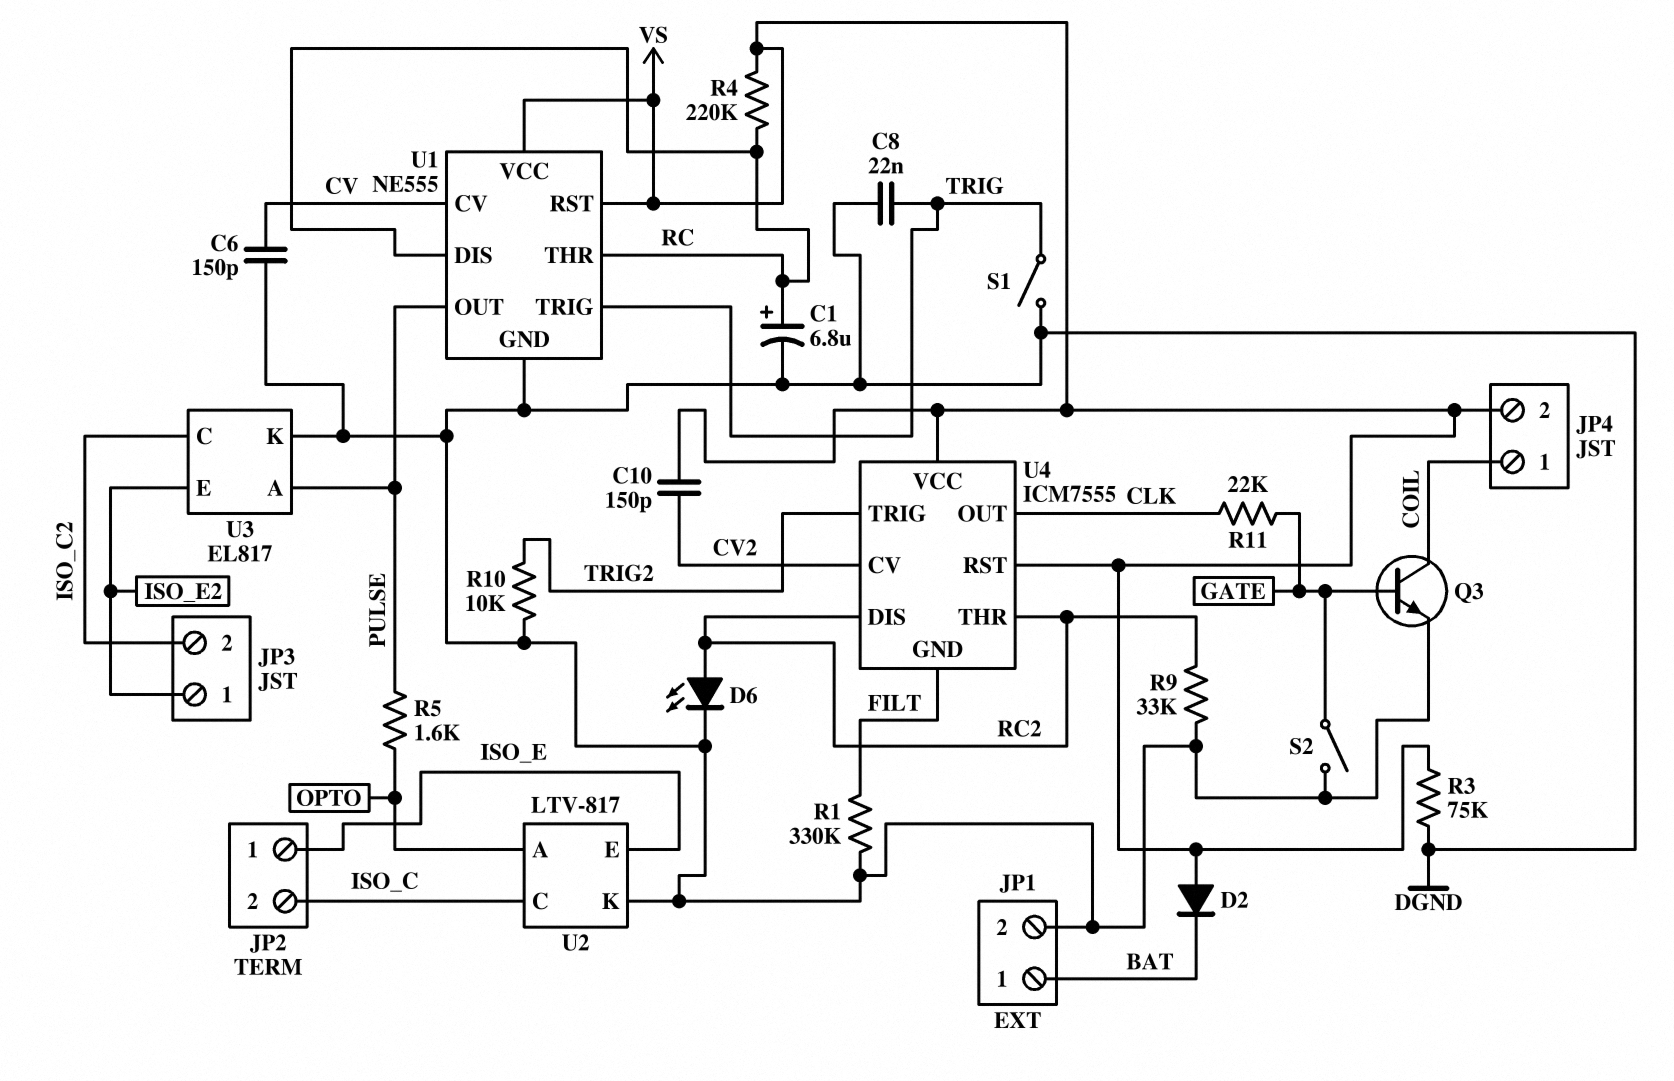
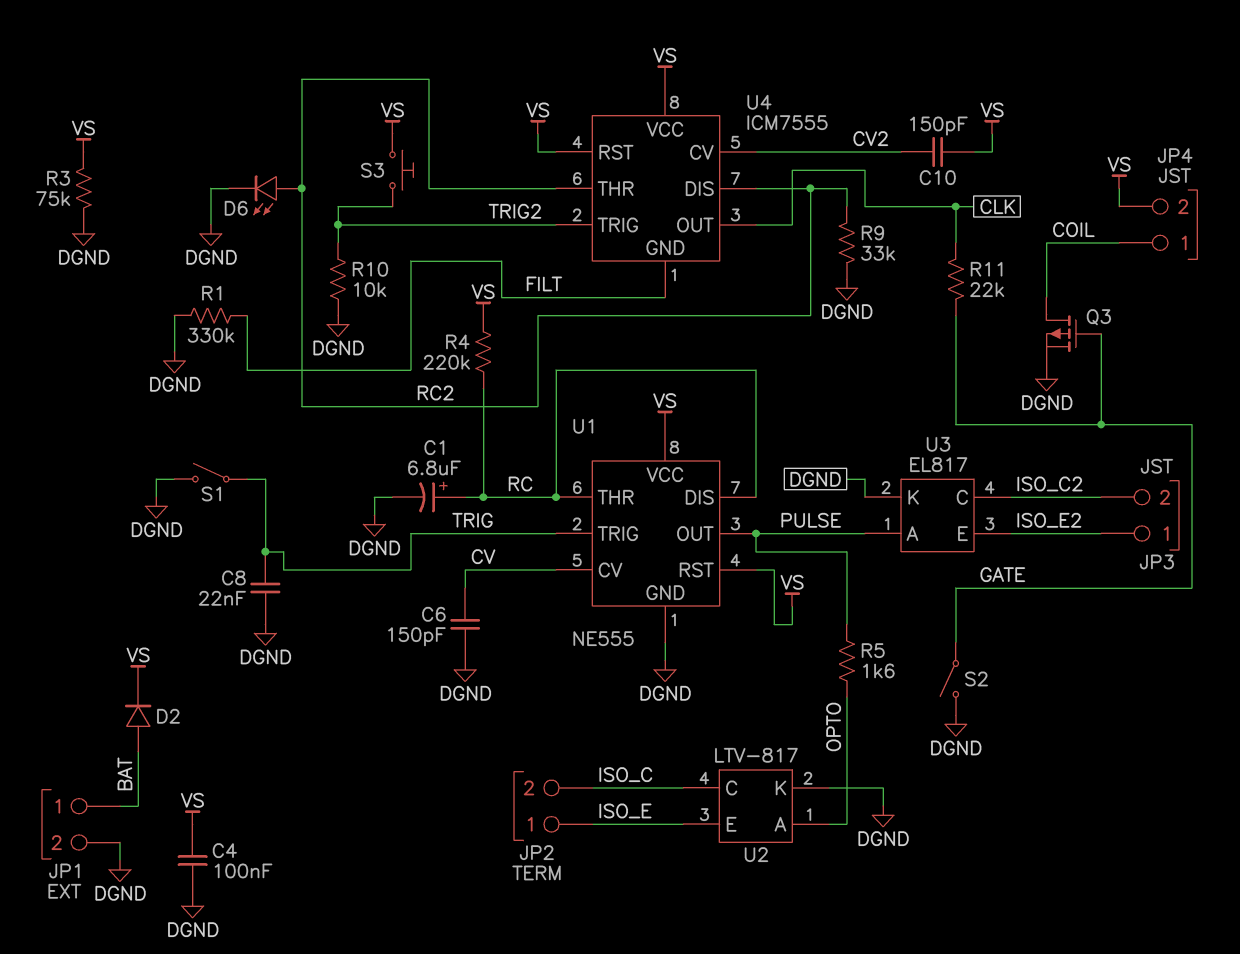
C4: none -> 100nF (DGND, VS)
D2: diode (A VS, K BAT) -> diode (A BAT, K VS)
Q3: NPN (B GATE, C COIL, E DGND) -> PMOS (G GATE, D COIL, S DGND)
S3: none -> button (TRIG2, VS)

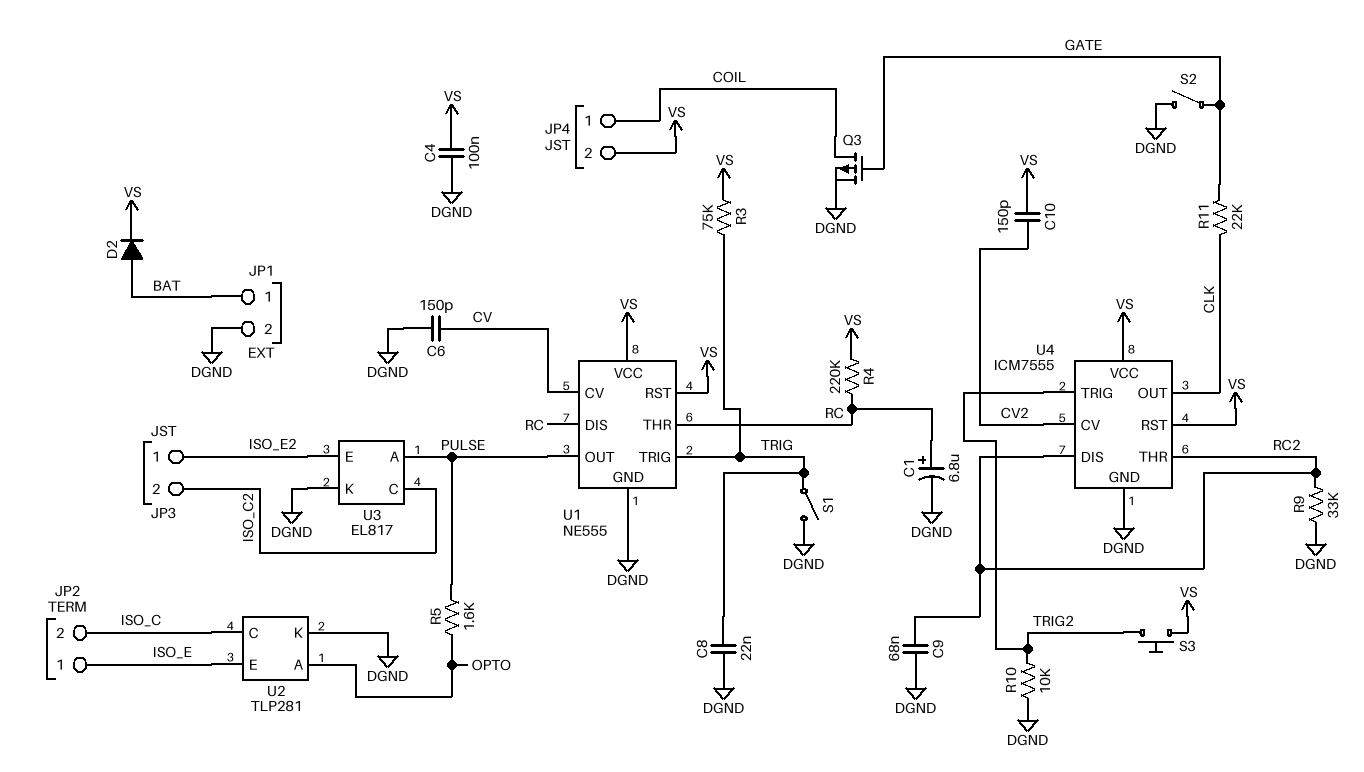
C9: none -> 68nF (DGND, RC2)
D6: LED (A RC2, K DGND) -> none
R1: 330k (DGND, FILT) -> none
R3: 75k (DGND, VS) -> 75k (TRIG, VS)
U2: LTV-817 -> TLP281
U4 pin GND: FILT -> DGND

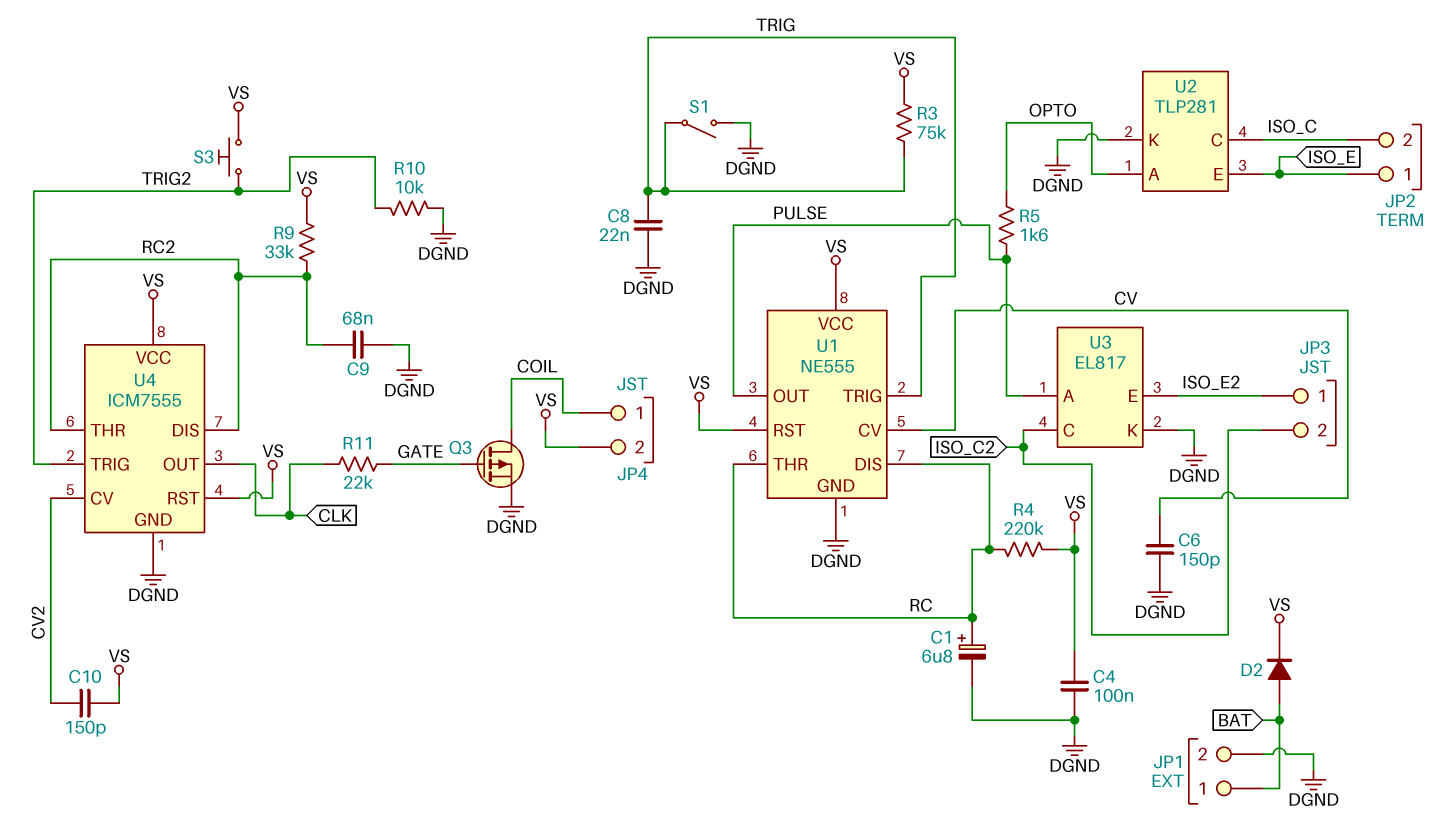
R9: 33k (DGND, RC2) -> 33k (RC2, VS)
S2: switch (DGND, GATE) -> none

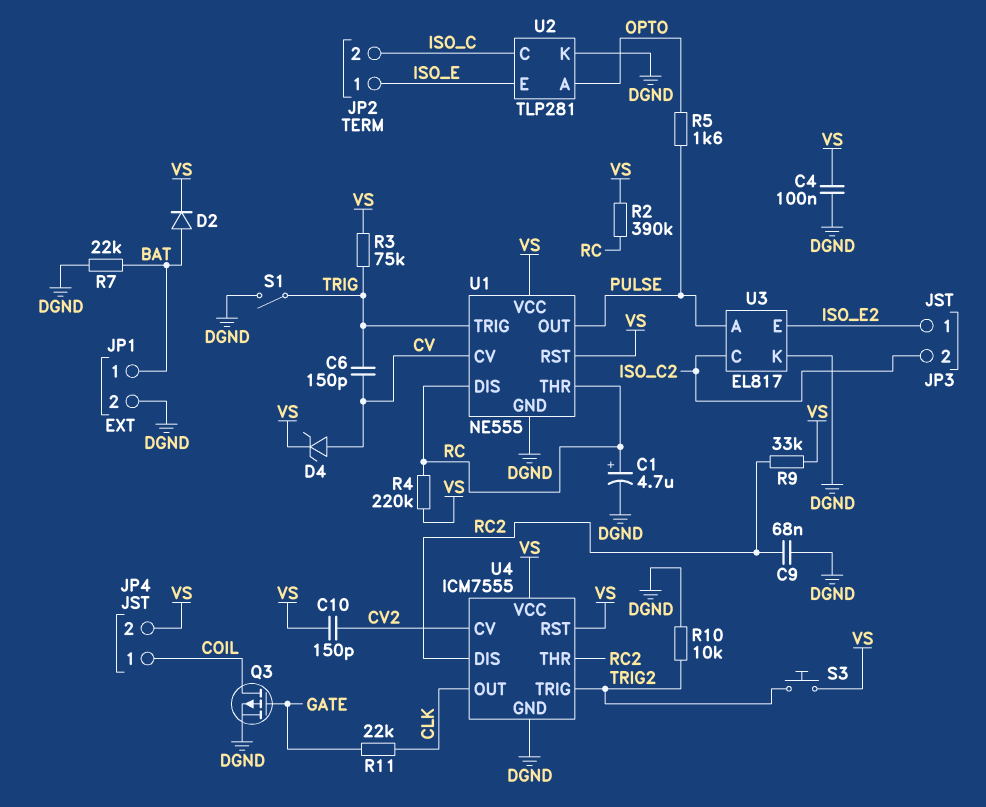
C1: 6.8uF (plus RC, minus DGND) -> 4.7uF (plus RC, minus DGND)
C6: 150pF (CV, DGND) -> 150pF (CV, TRIG)
C8: 22nF (DGND, TRIG) -> none
D4: none -> zener (A CV, K VS)
R2: none -> 390k (RC, VS)
R7: none -> 22k (BAT, DGND)

